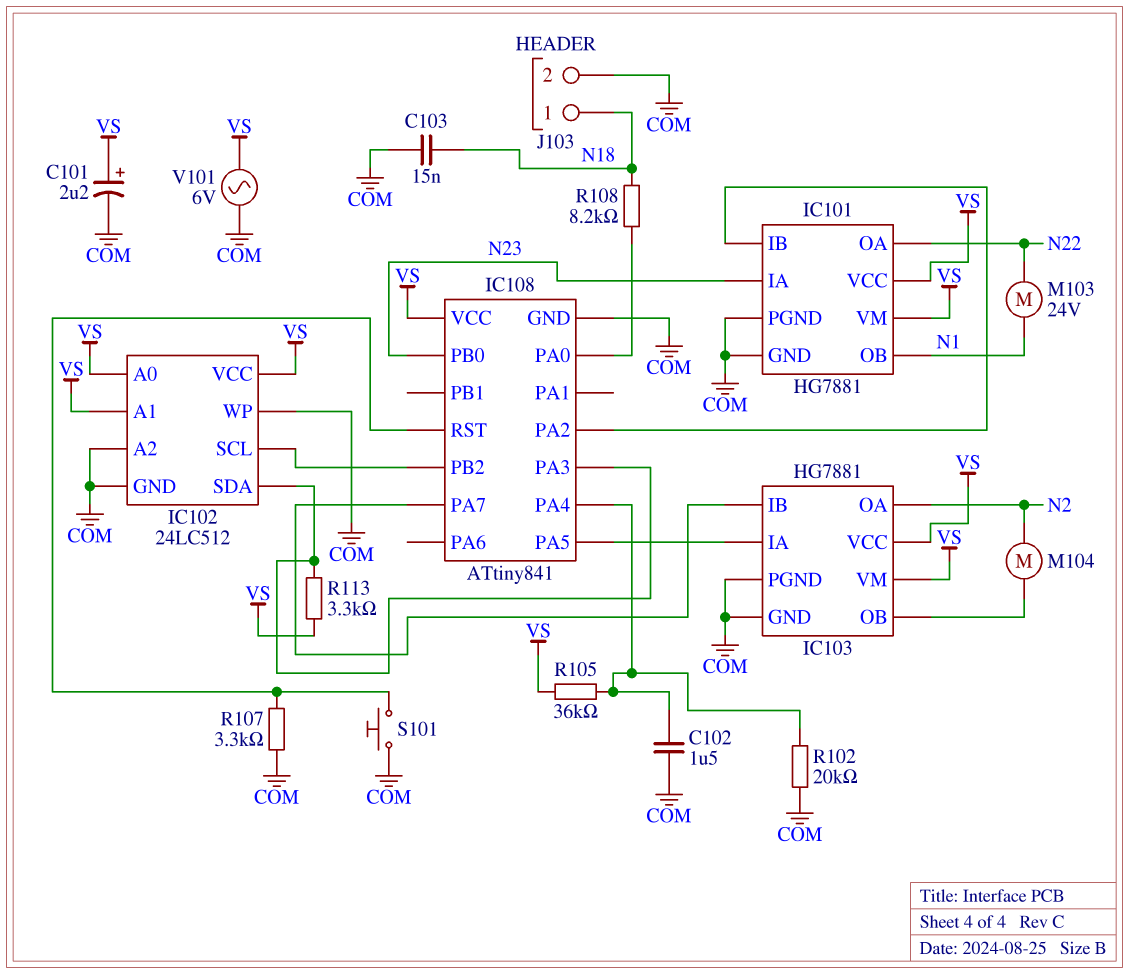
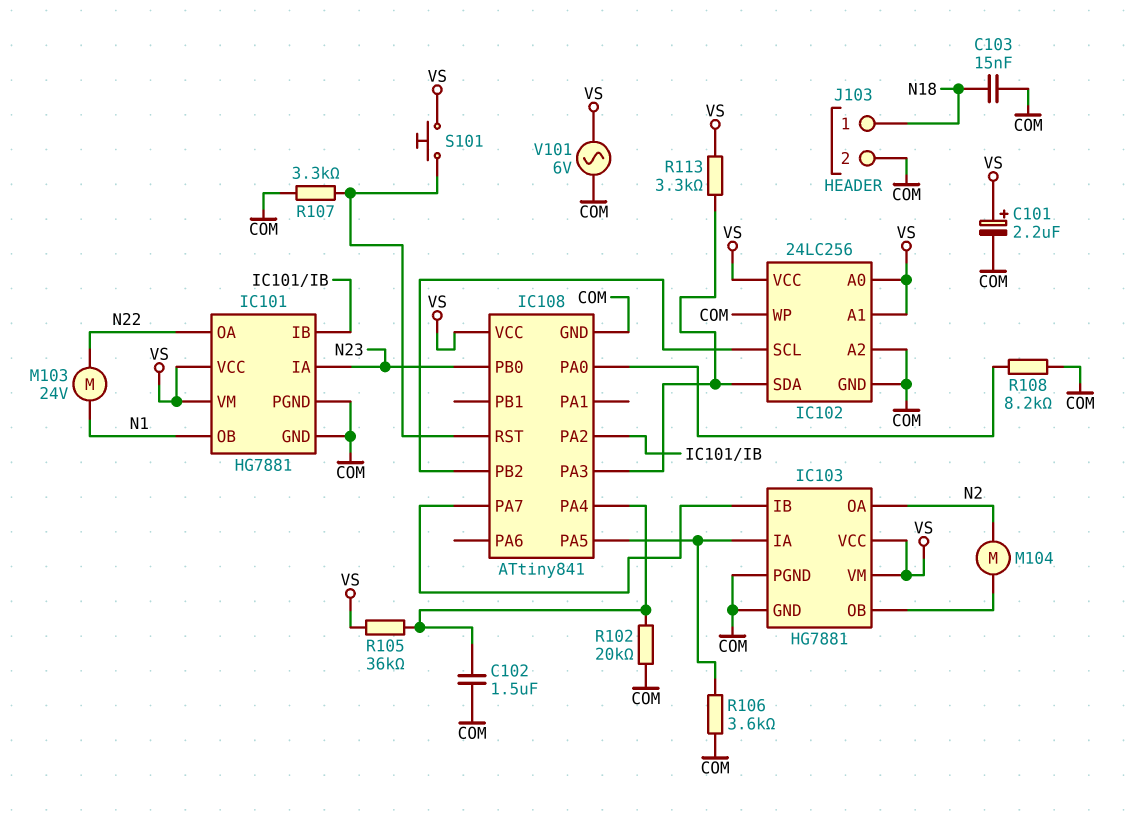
IC102: 24LC512 -> 24LC256
R106: none -> 3.6k (COM, IC103/IA)
R108: 8.2k (IC108/PA0, N18) -> 8.2k (COM, IC108/PA0)
S101: button (COM, IC108/RST) -> button (IC108/RST, VS)

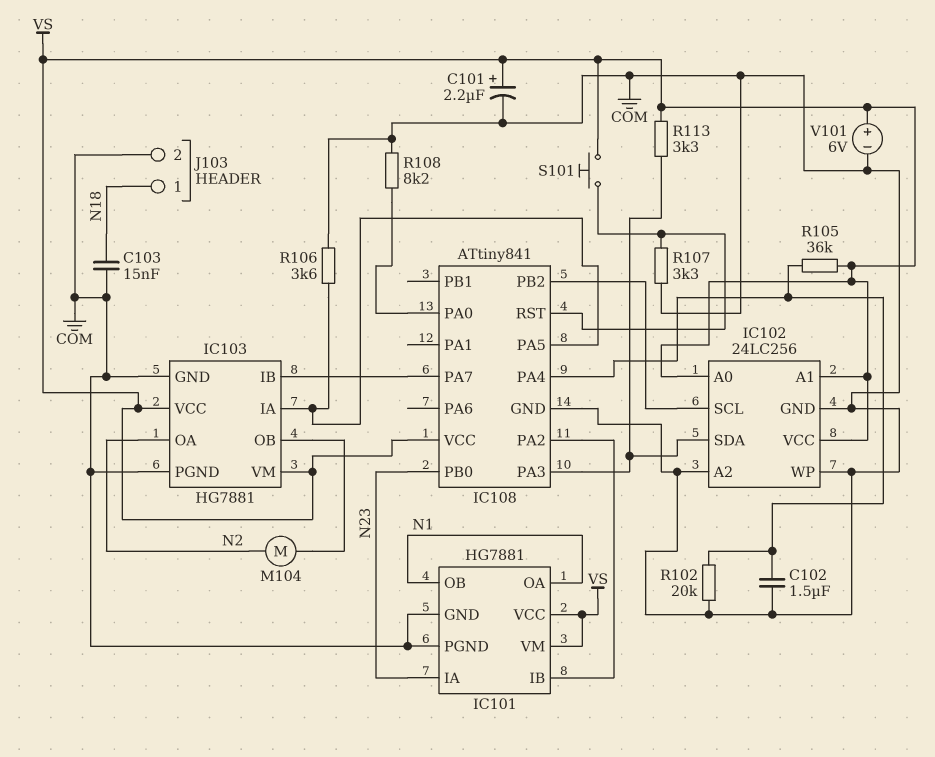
IC101 pin OA: N22 -> N1
M103: motor 24V (N1, N22) -> none
V101: AC 6V (COM, VS) -> 6V (plus VS, minus COM)

